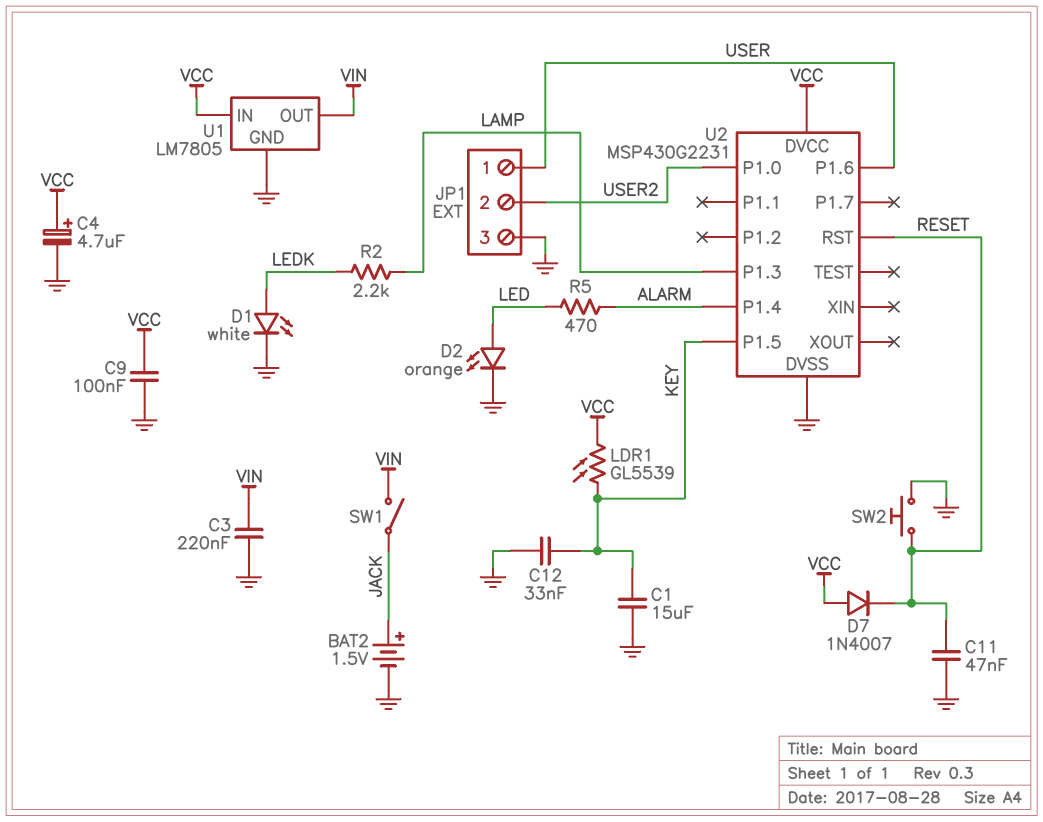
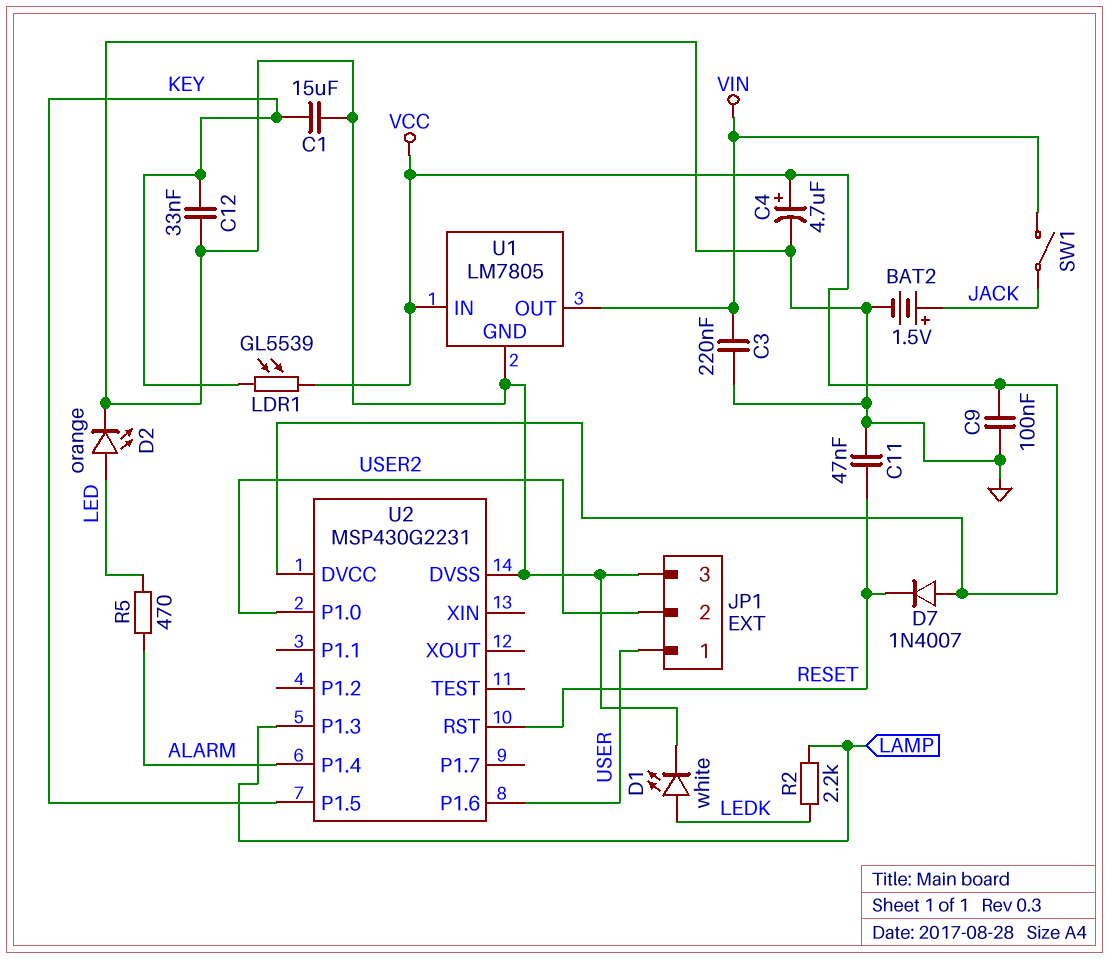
SW2: button (GND, RESET) -> none

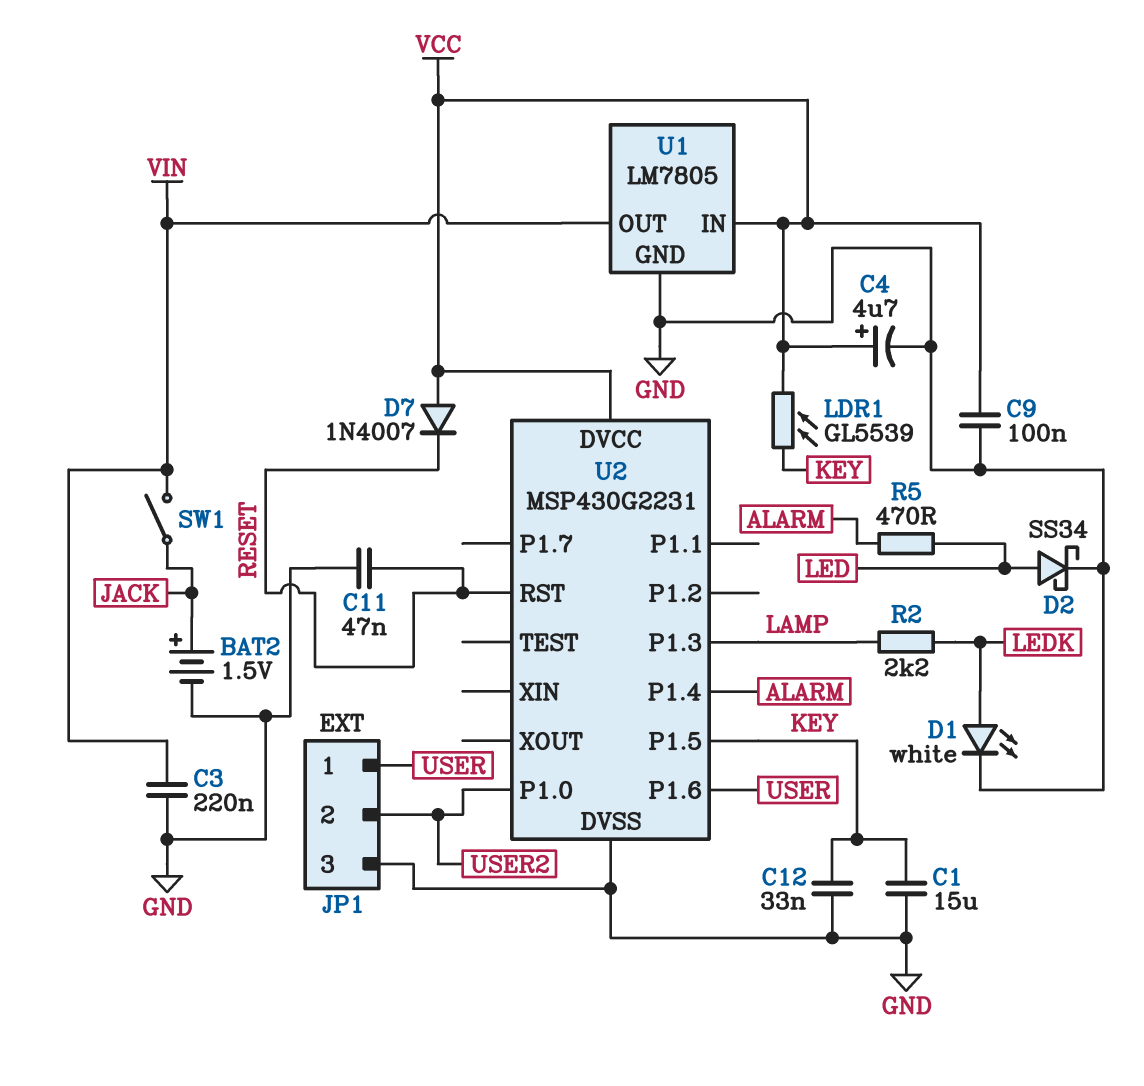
D2: LED orange (A LED, K GND) -> schottky SS34 (A LED, K GND)

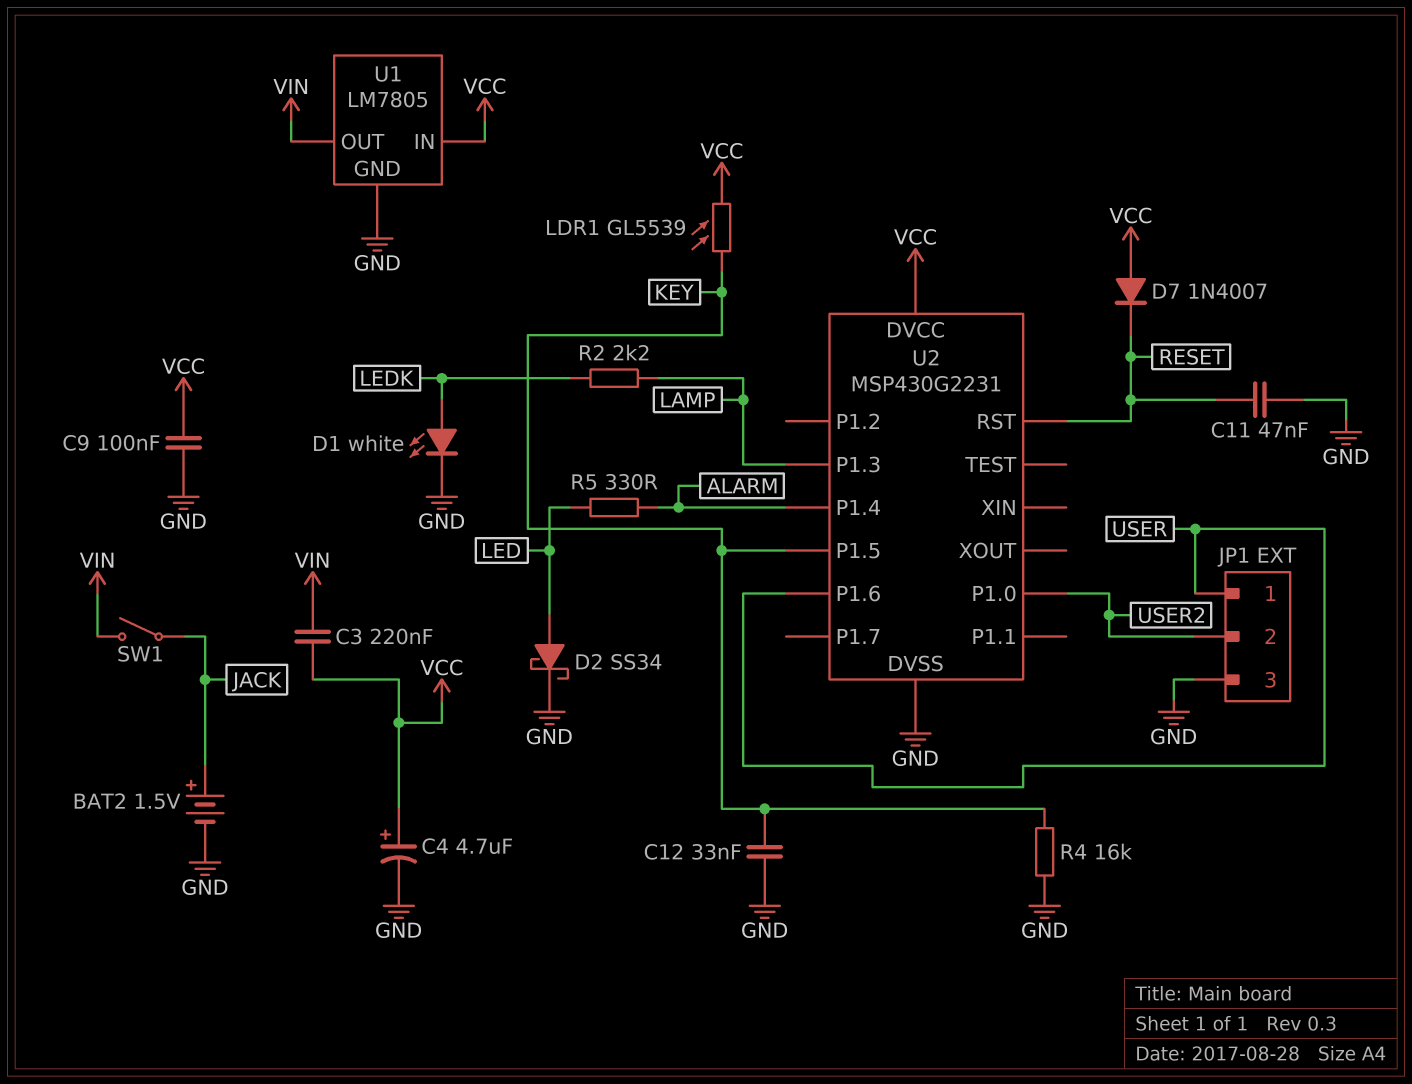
C1: 15uF (GND, KEY) -> none
C3: 220nF (GND, VIN) -> 220nF (VCC, VIN)
R4: none -> 16k (GND, KEY)
R5: 470 (ALARM, LED) -> 330 (ALARM, LED)

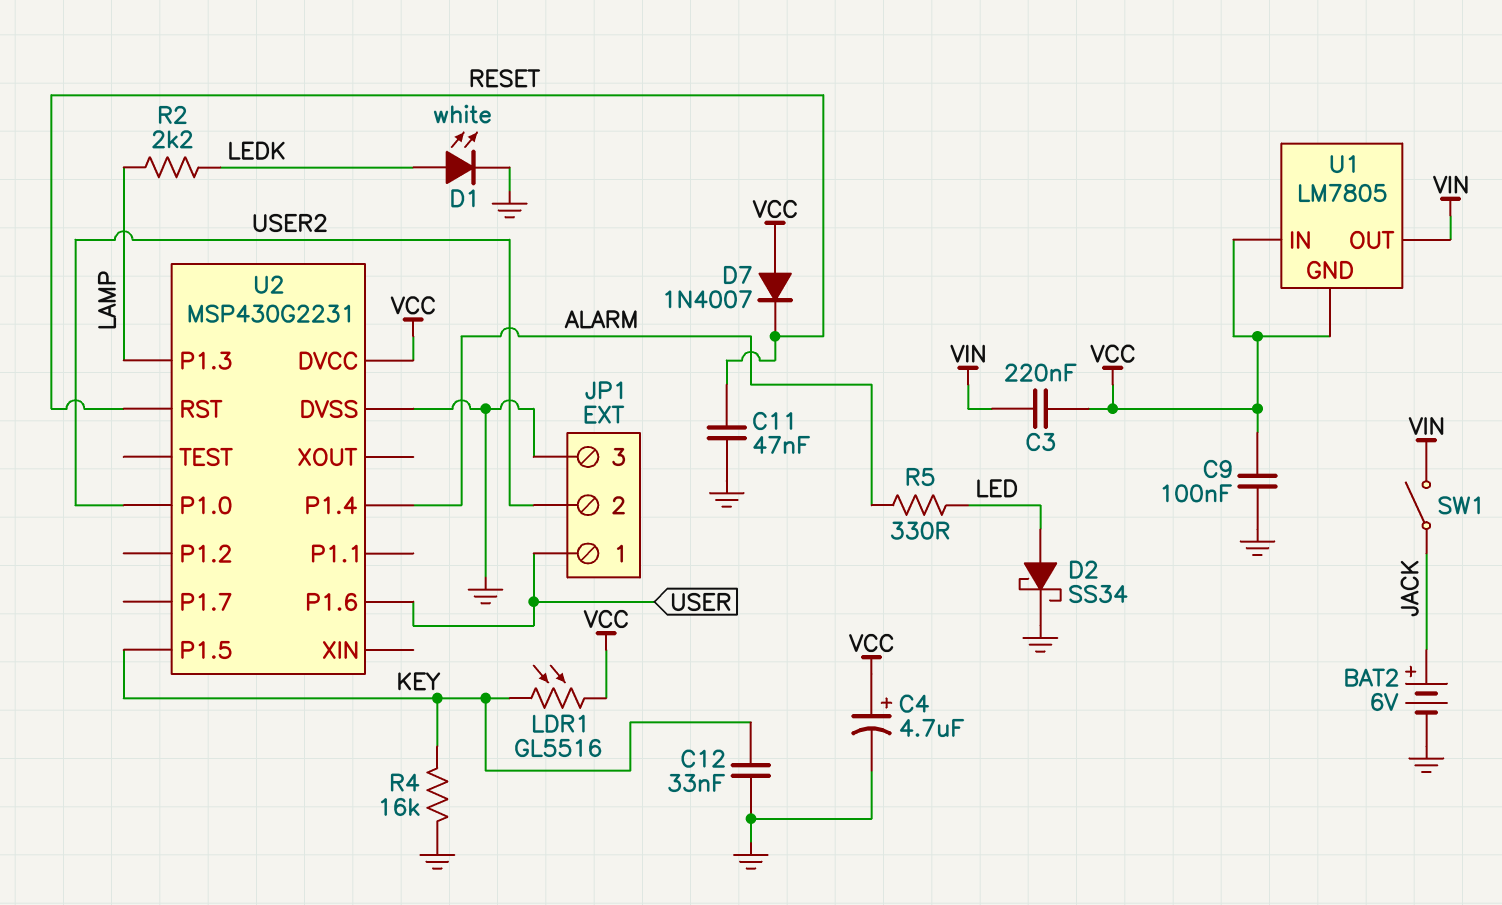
BAT2: 1.5V (plus JACK, minus GND) -> 6V (plus JACK, minus GND)
LDR1: GL5539 (KEY, VCC) -> GL5516 (KEY, VCC)
U1 pin GND: GND -> VCC

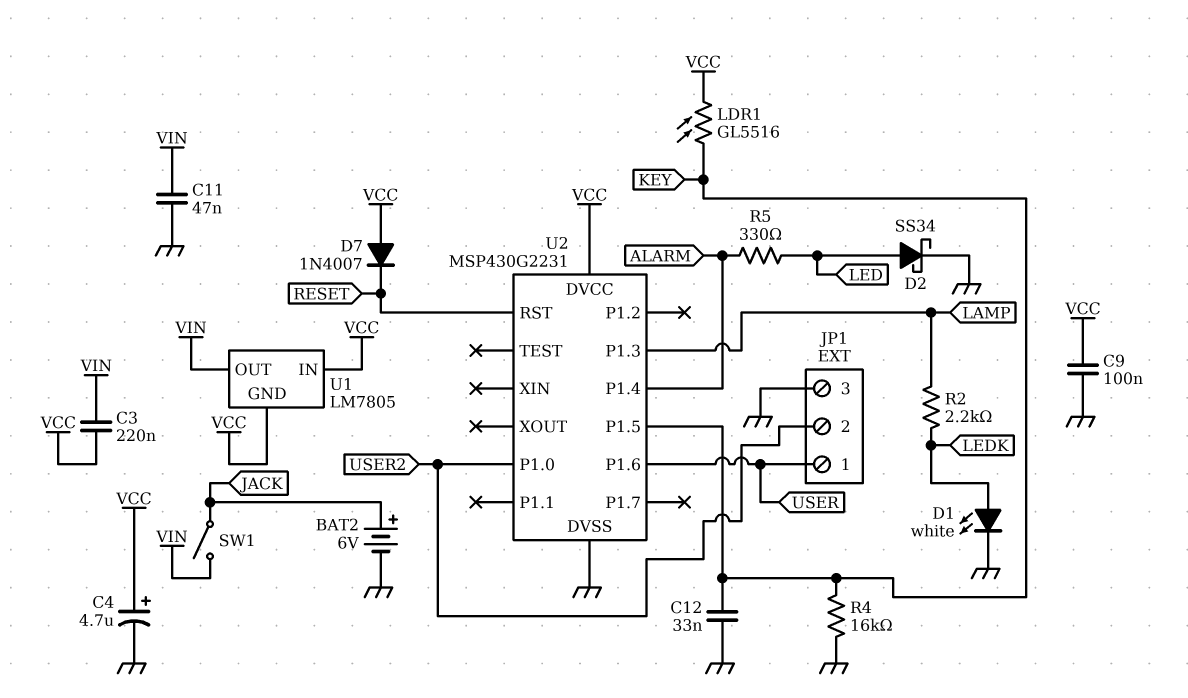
C11: 47nF (GND, RESET) -> 47nF (GND, VIN)

